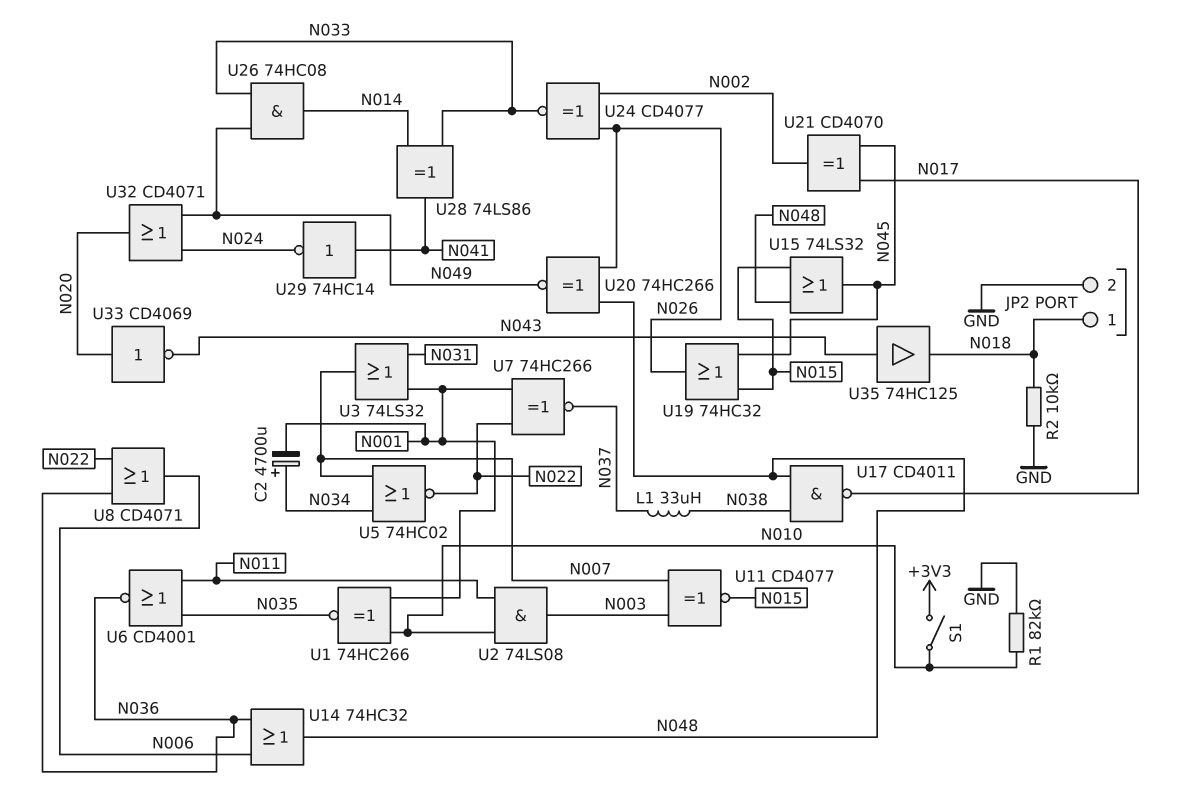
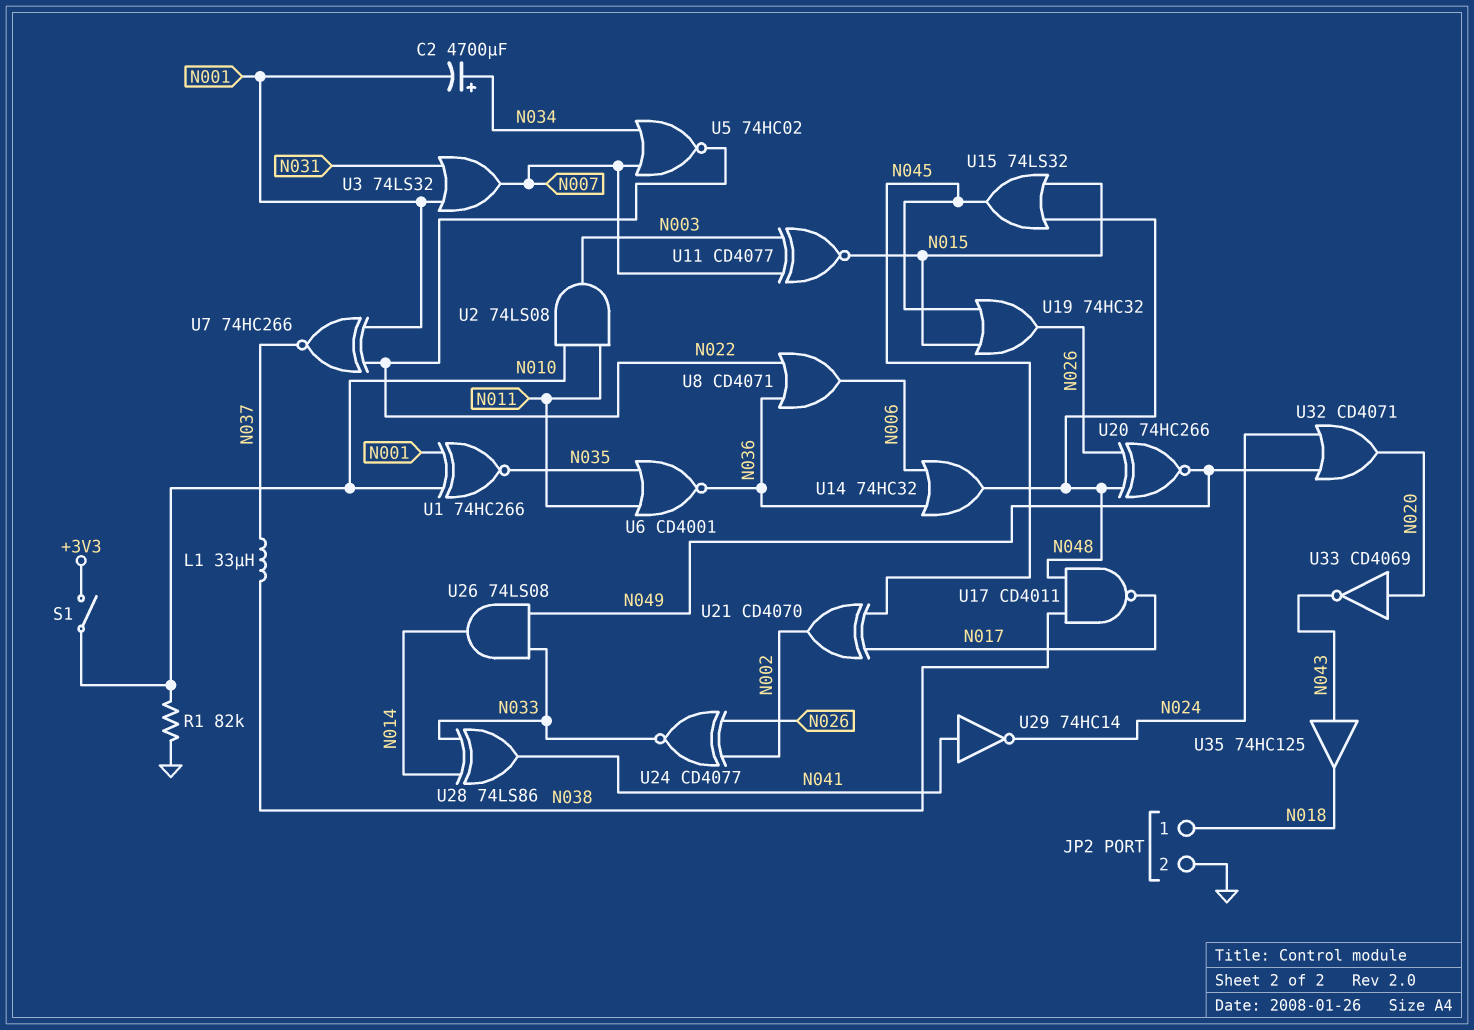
R2: 10k (GND, N018) -> none
U26: AND 74HC08 (in N033, in N049, out N014) -> AND 74LS08 (in N033, in N049, out N014)

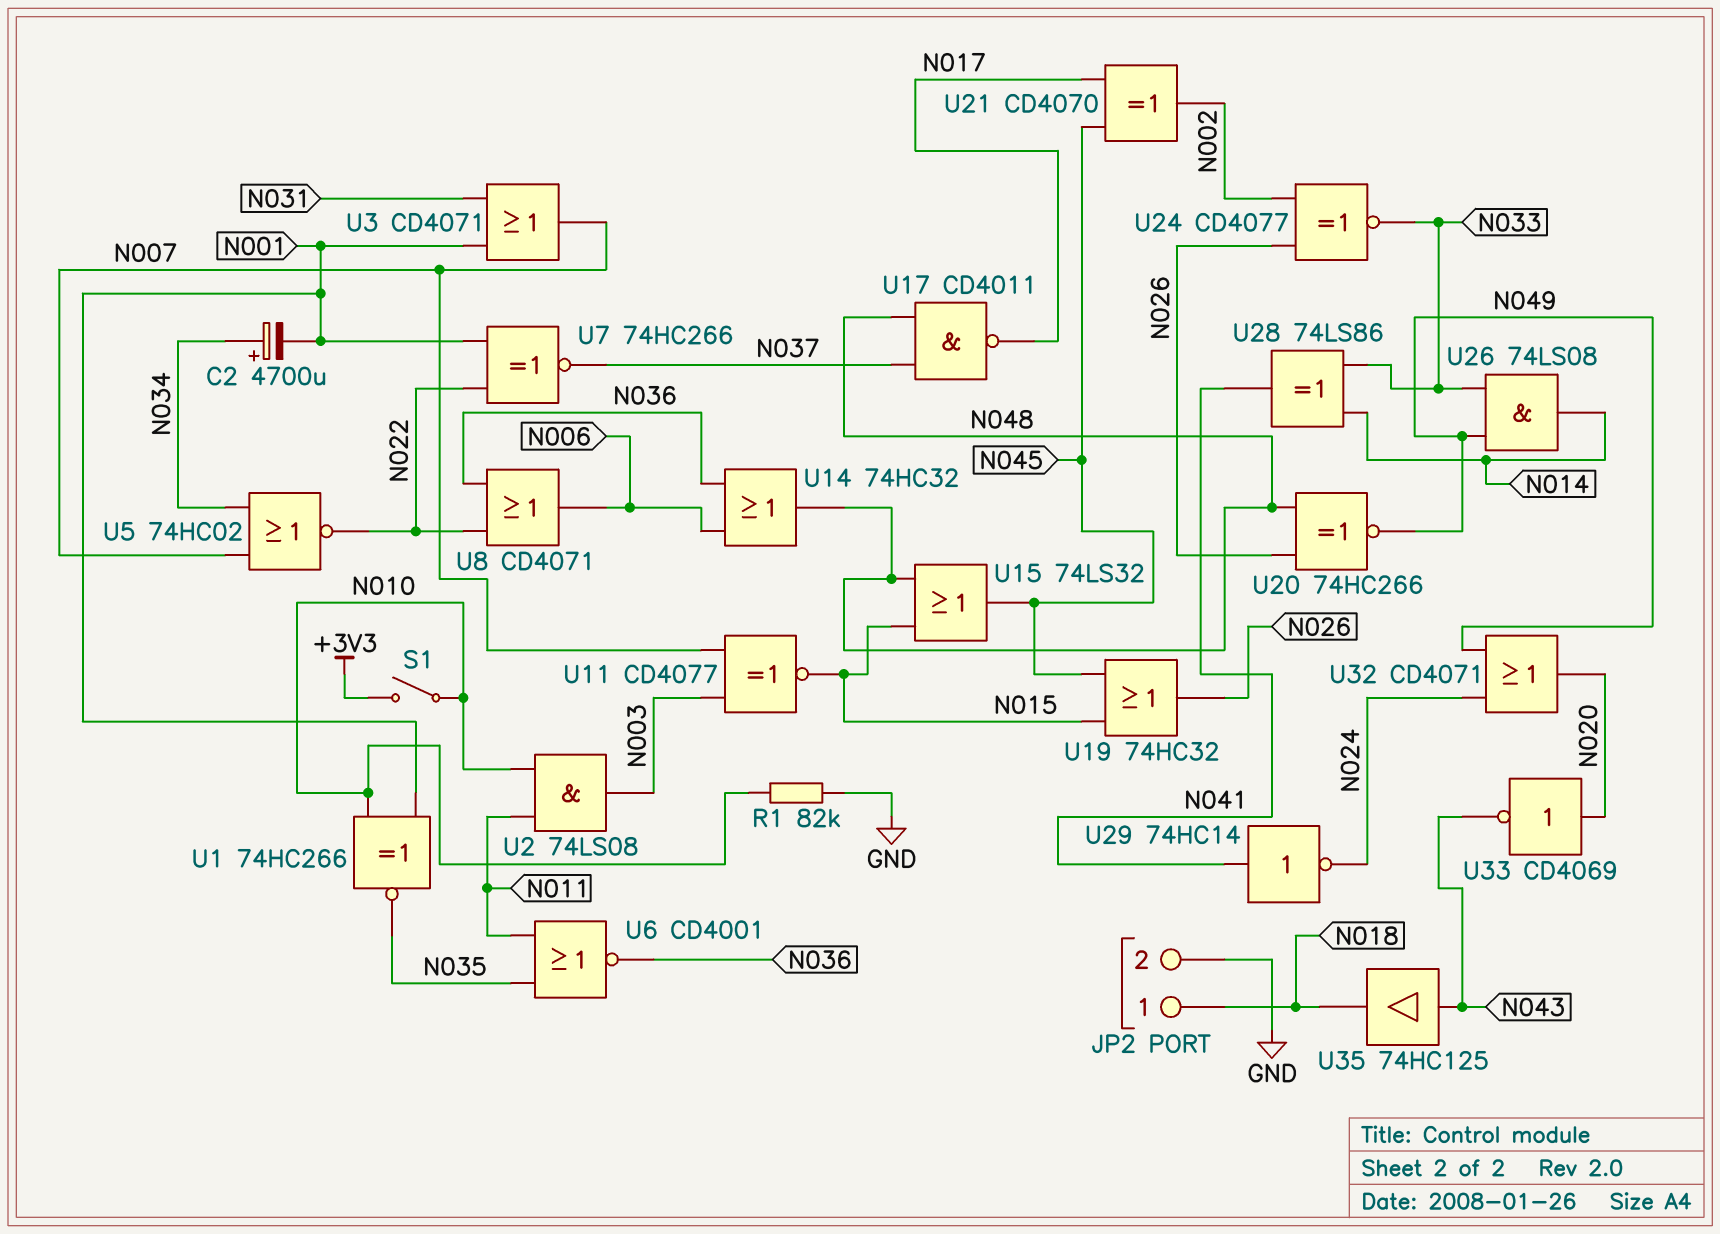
L1: 33uH (N037, N038) -> none
U3: OR 74LS32 (in N001, in N031, out N007) -> OR CD4071 (in N001, in N031, out N007)
U17: NAND CD4011 (in N038, in N048, out N017) -> NAND CD4011 (in N037, in N048, out N017)

